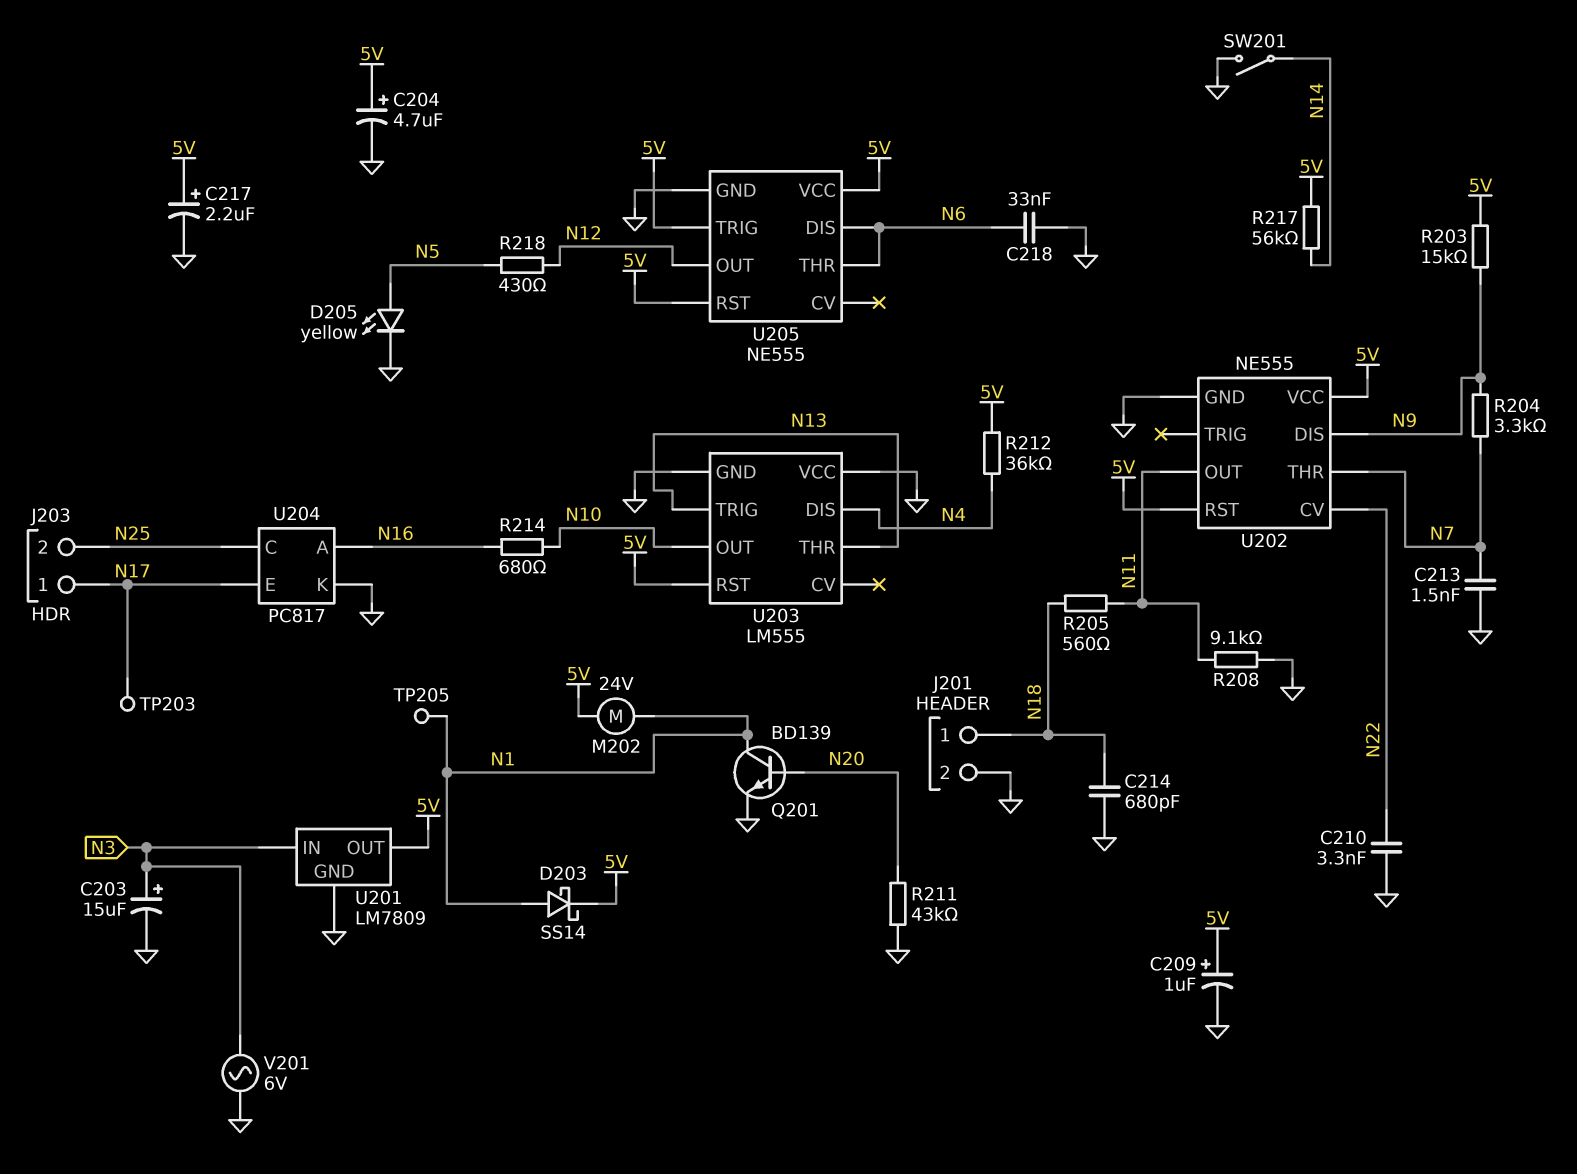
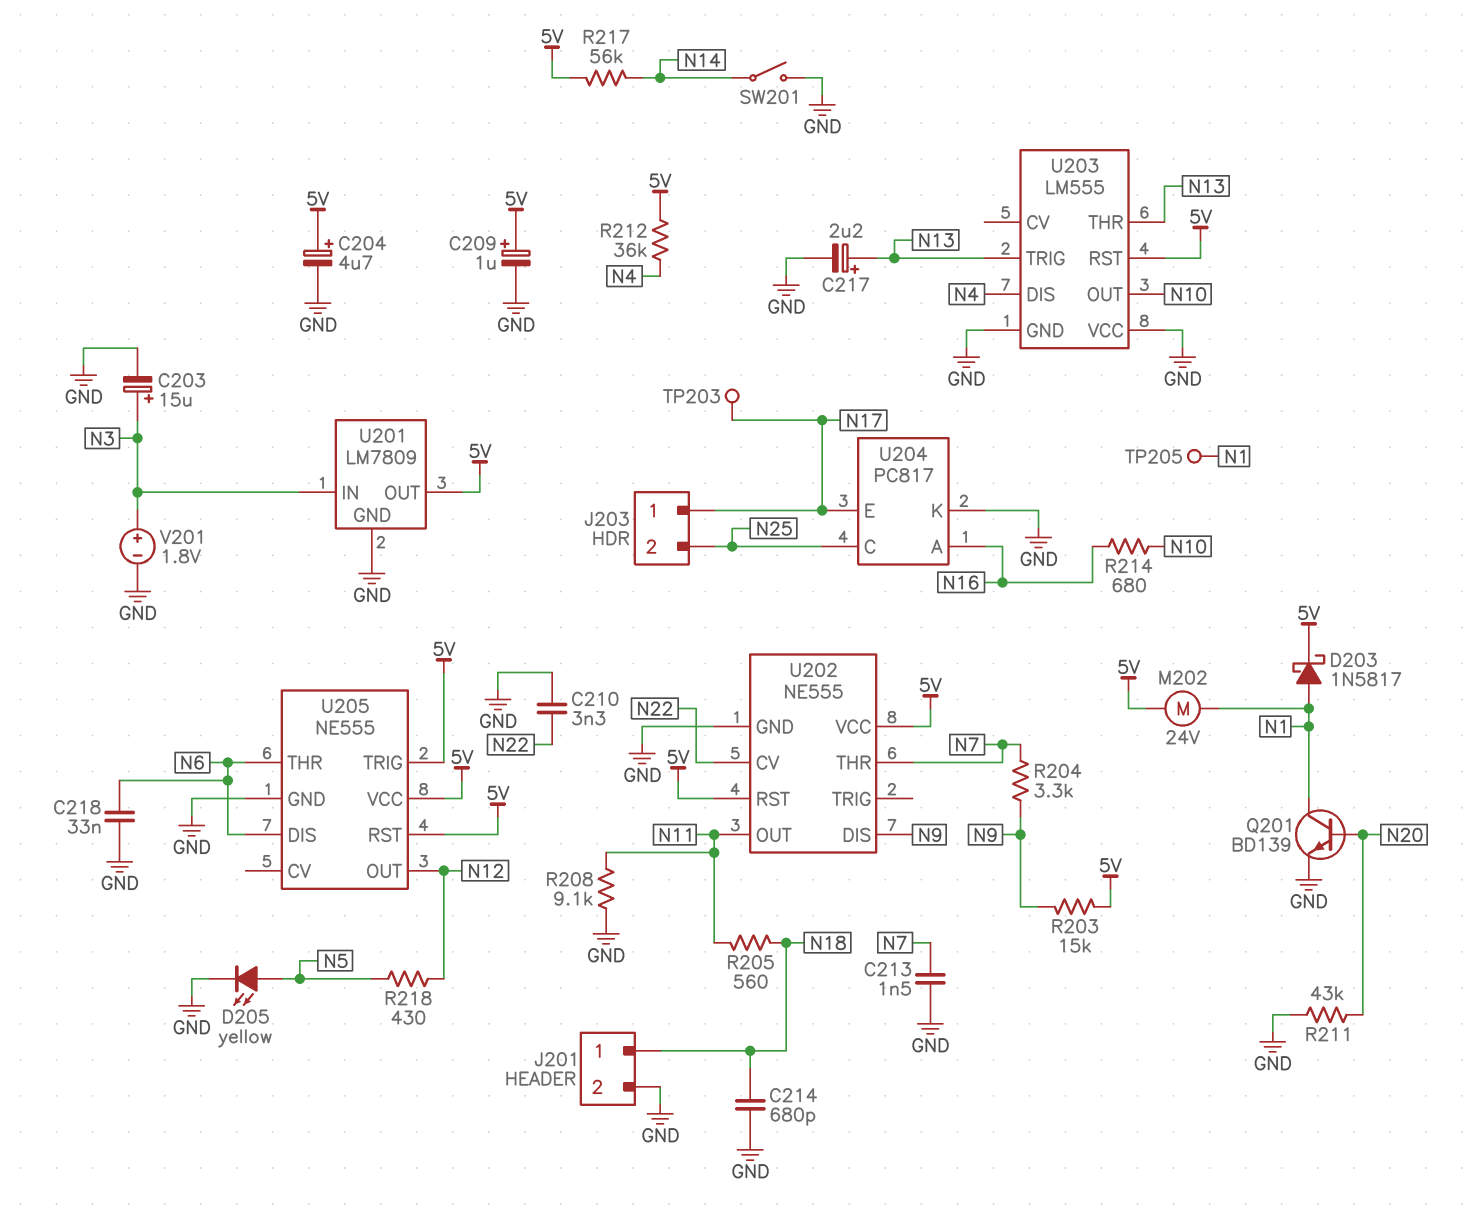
C217: 2.2uF (plus 5V, minus GND) -> 2.2uF (plus N13, minus GND)
D203: schottky SS14 (A N1, K 5V) -> schottky 1N5817 (A N1, K 5V)
V201: AC 6V (GND, N3) -> 1.8V (plus N3, minus GND)

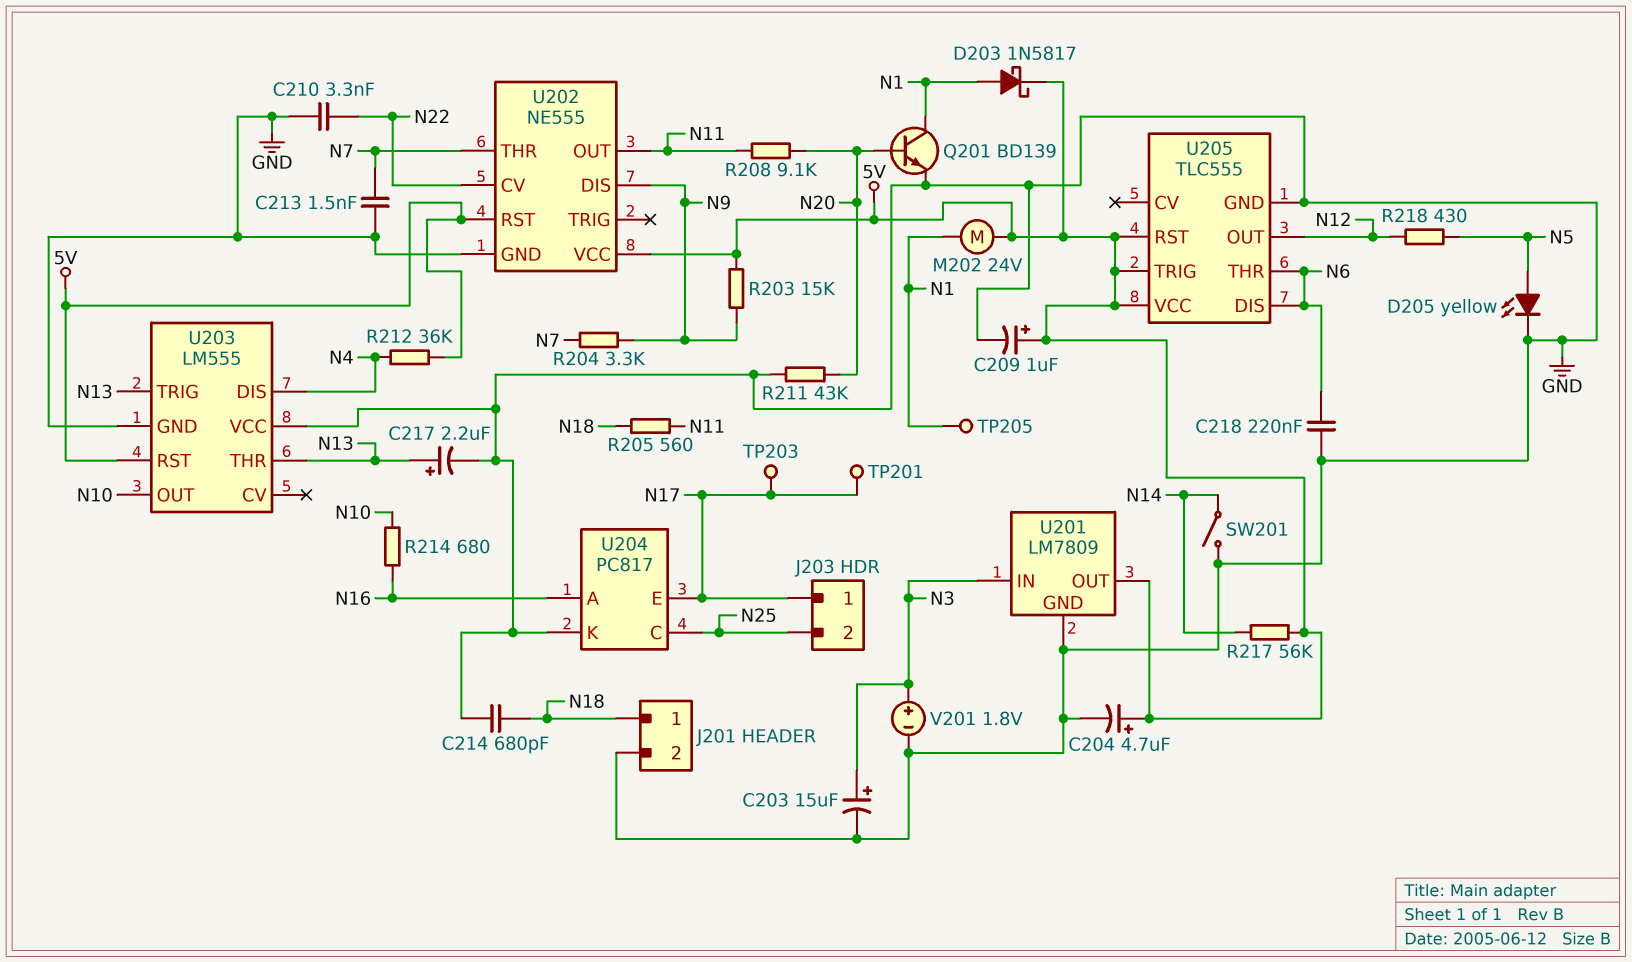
C218: 33nF (GND, N6) -> 220nF (GND, N6)
R208: 9.1k (GND, N11) -> 9.1k (N11, N20)
TP201: none -> test point (N17)
U205: NE555 -> TLC555

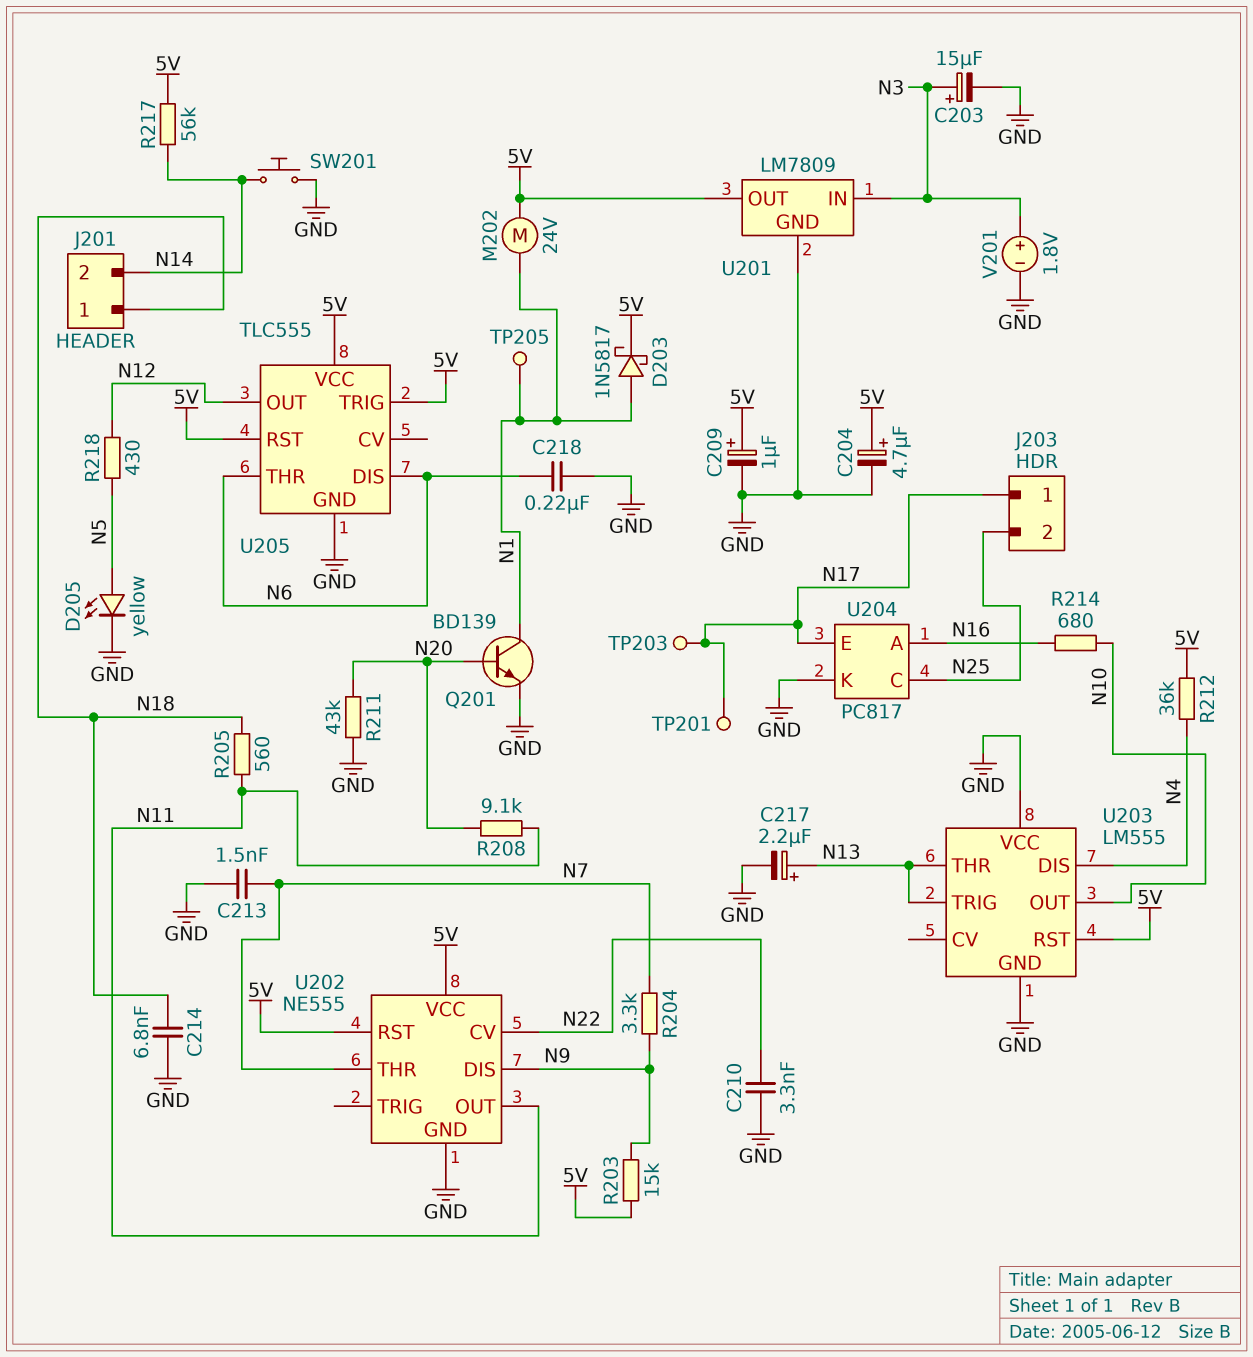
C214: 680pF (GND, N18) -> 6.8nF (GND, N18)
J201 pin 2: GND -> N14
SW201: switch (GND, N14) -> button (GND, N14)

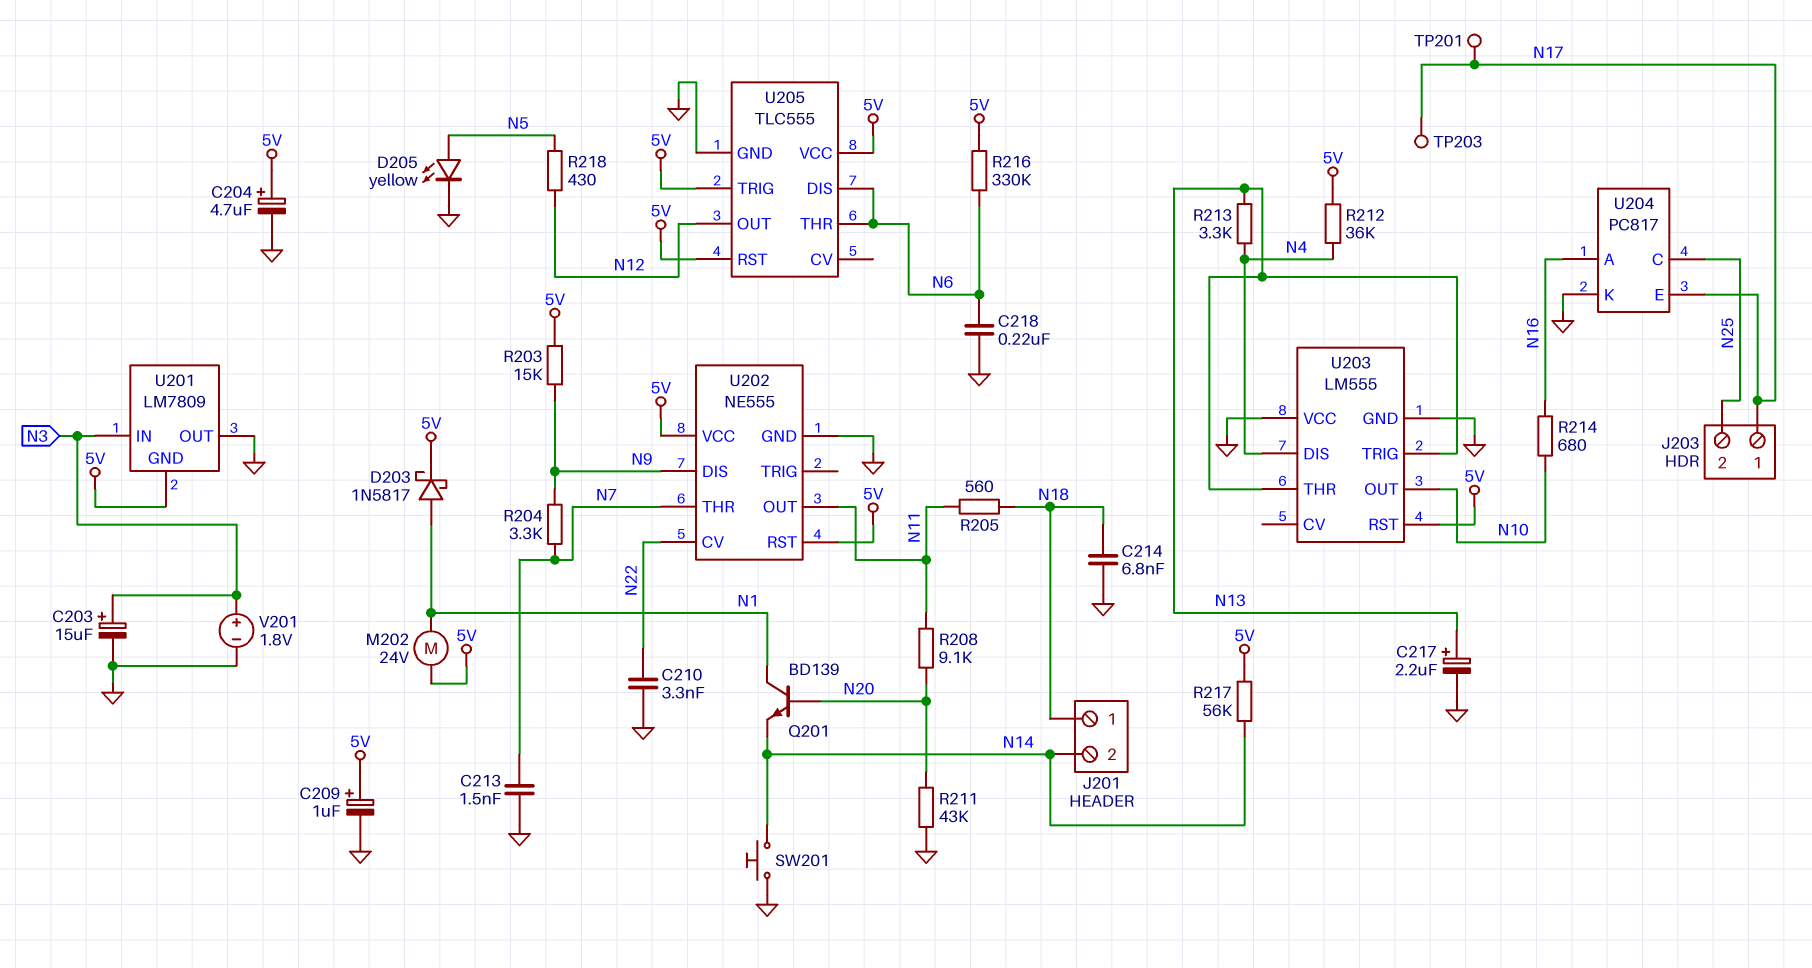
Q201: NPN BD139 (B N20, C N1, E GND) -> NPN BD139 (B N20, C N1, E N14)
R213: none -> 3.3k (N4, N13)
R216: none -> 330k (5V, N6)
TP205: test point (N1) -> none
U201 pin GND: GND -> 5V
U201 pin OUT: 5V -> GND

